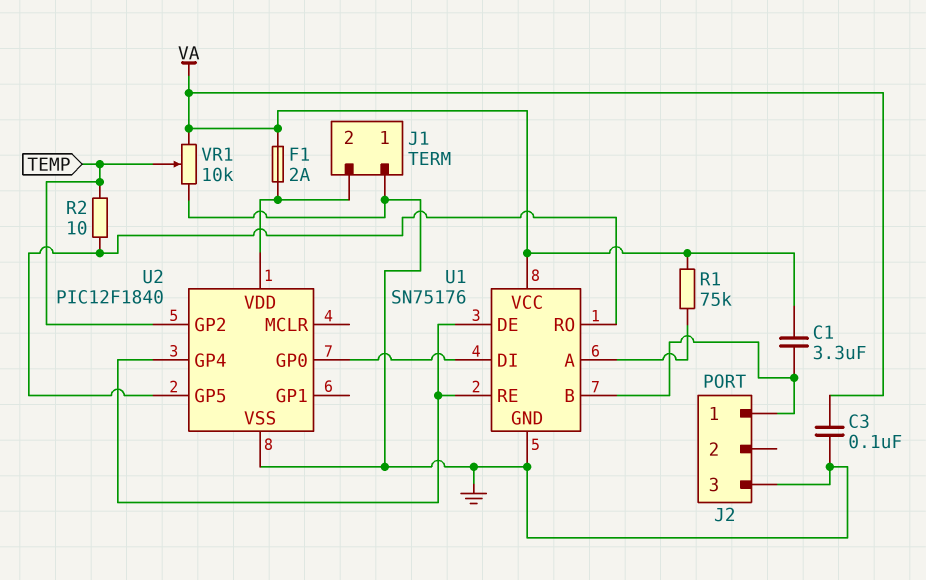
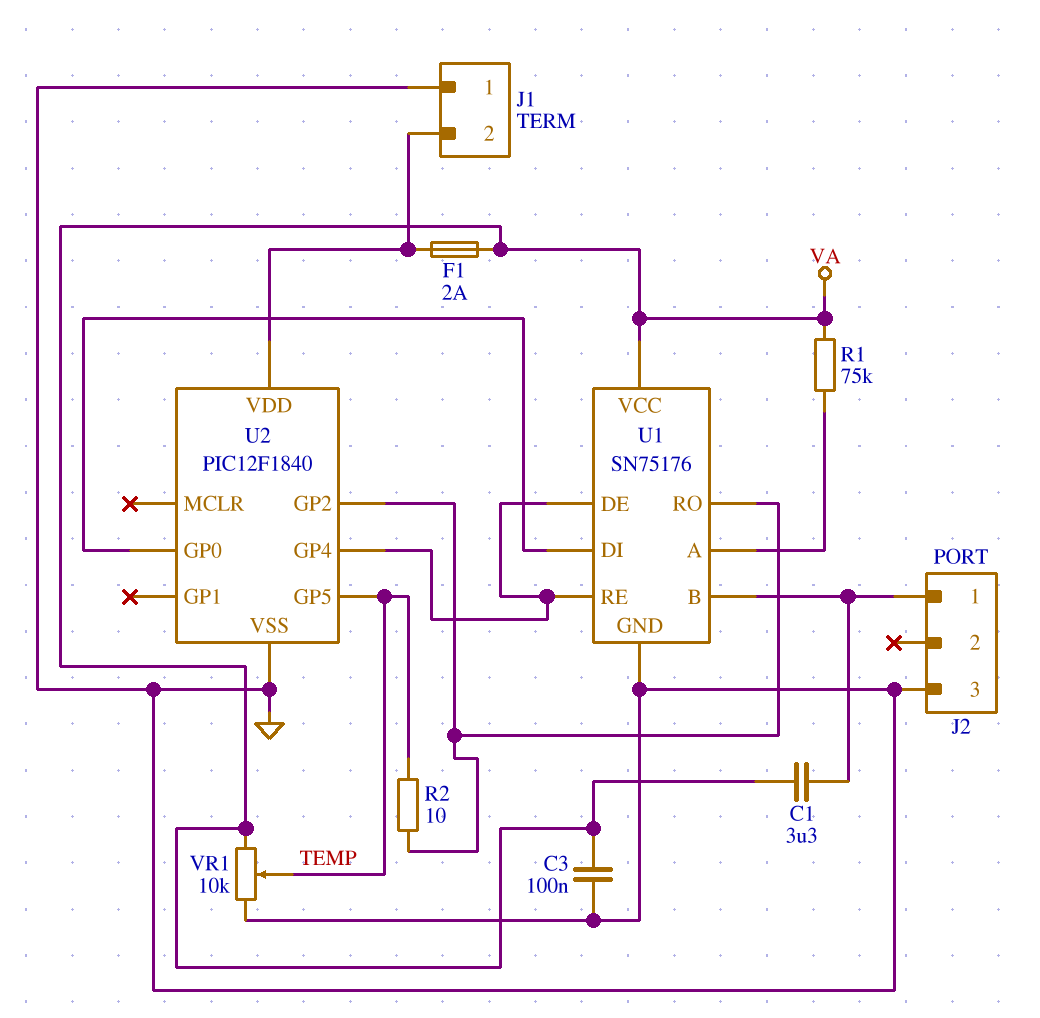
U2 pin GP2: TEMP -> U1/RO
U2 pin GP5: U1/RO -> TEMP

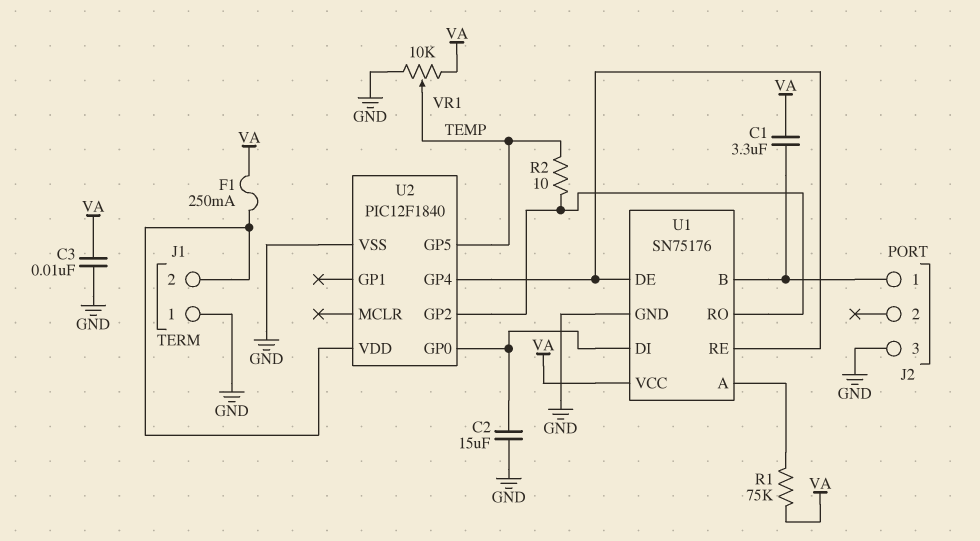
C2: none -> 15uF (GND, U1/DI)
C3: 100nF (GND, VA) -> 10nF (GND, VA)
F1: 2A (J1/2, VA) -> 250mA (J1/2, VA)

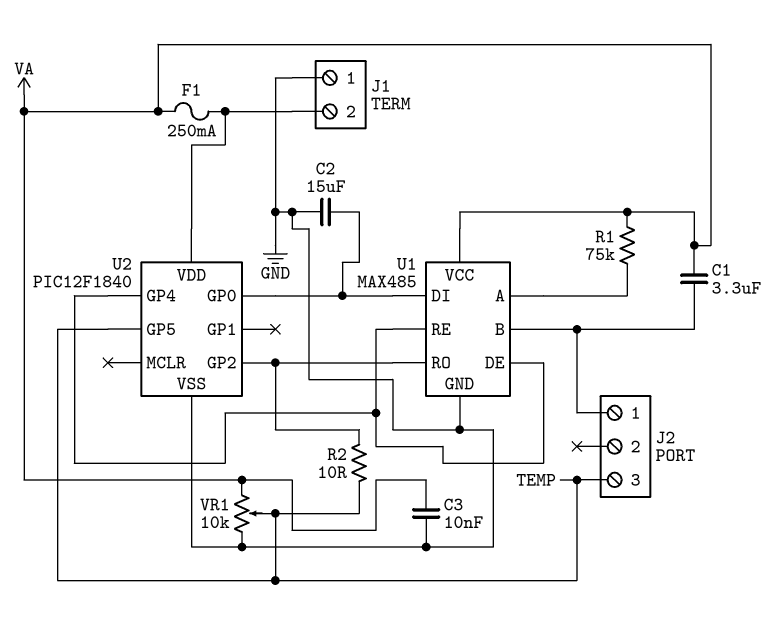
J2 pin 3: GND -> TEMP
U1: SN75176 -> MAX485

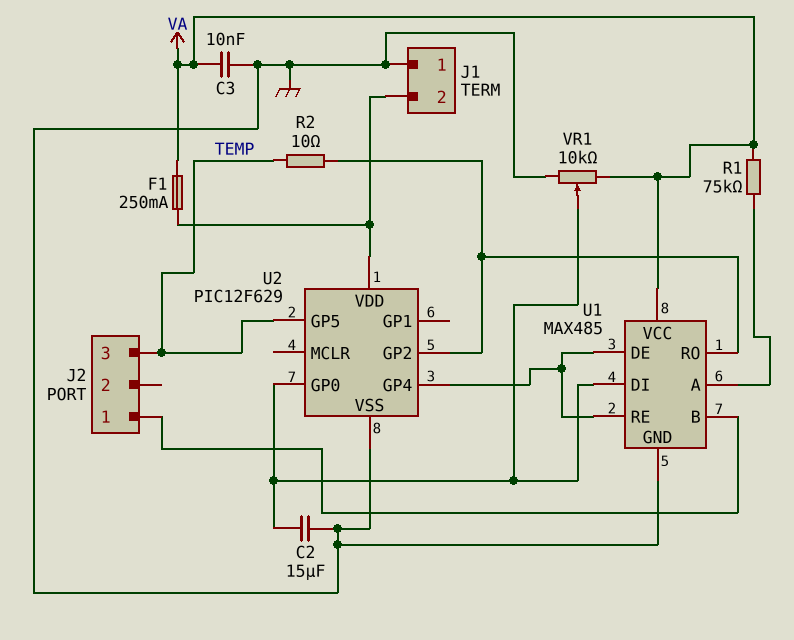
C1: 3.3uF (J2/1, VA) -> none
U2: PIC12F1840 -> PIC12F629
VR1: 10k (GND, VA, wiper TEMP) -> 10k (GND, VA, wiper U1/DI)

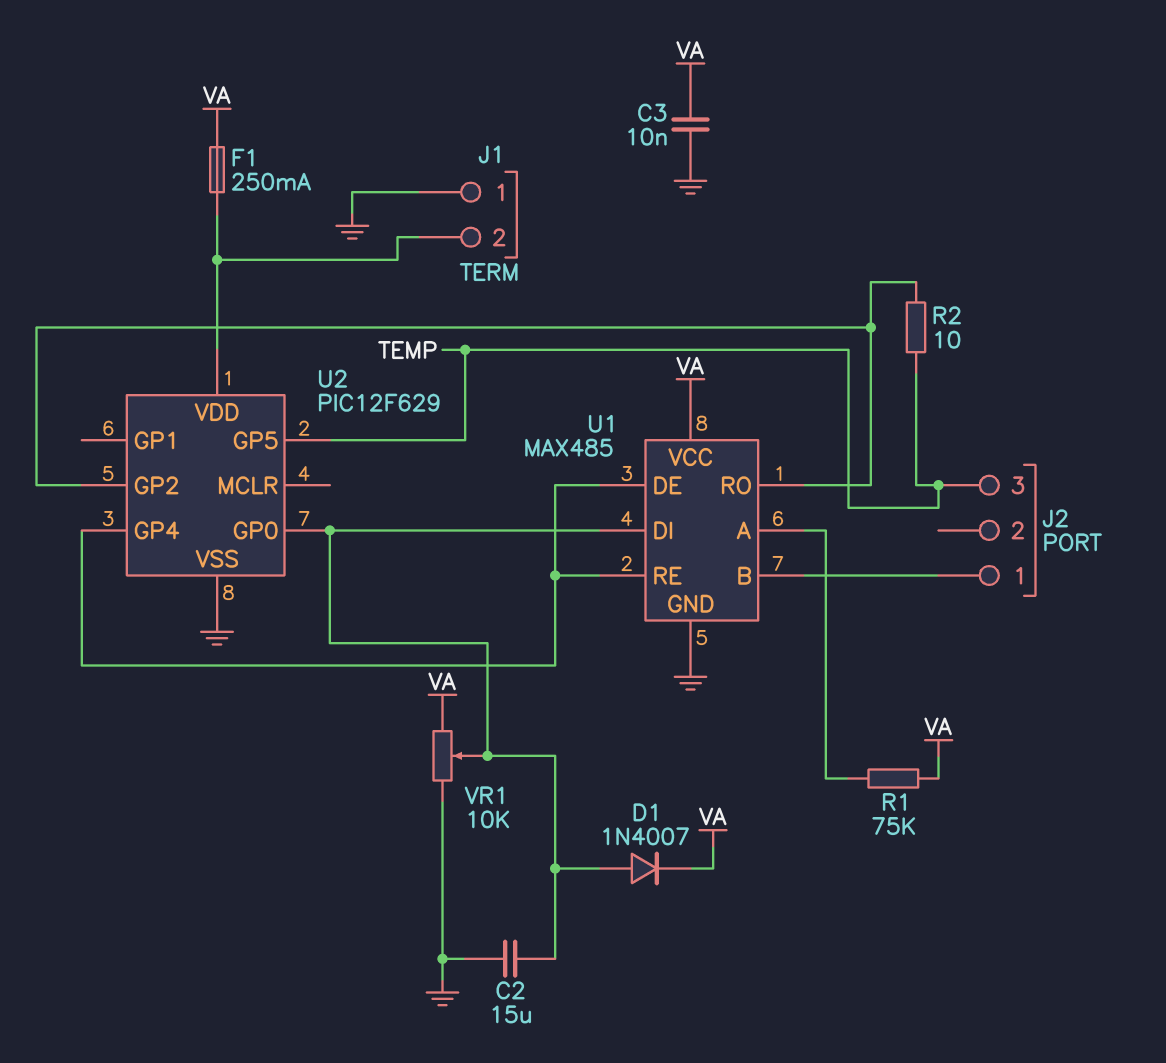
D1: none -> diode 1N4007 (A U1/DI, K VA)

